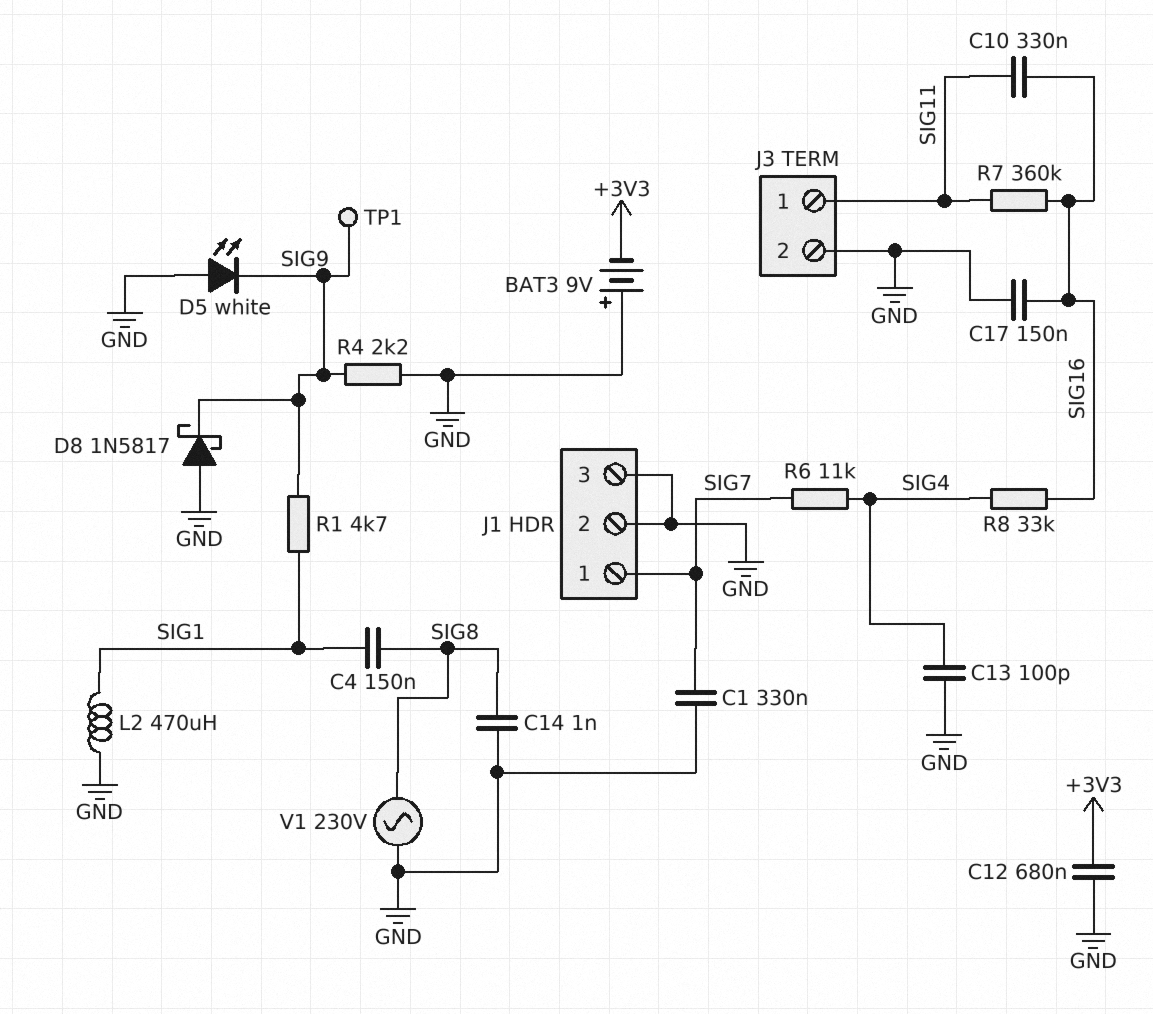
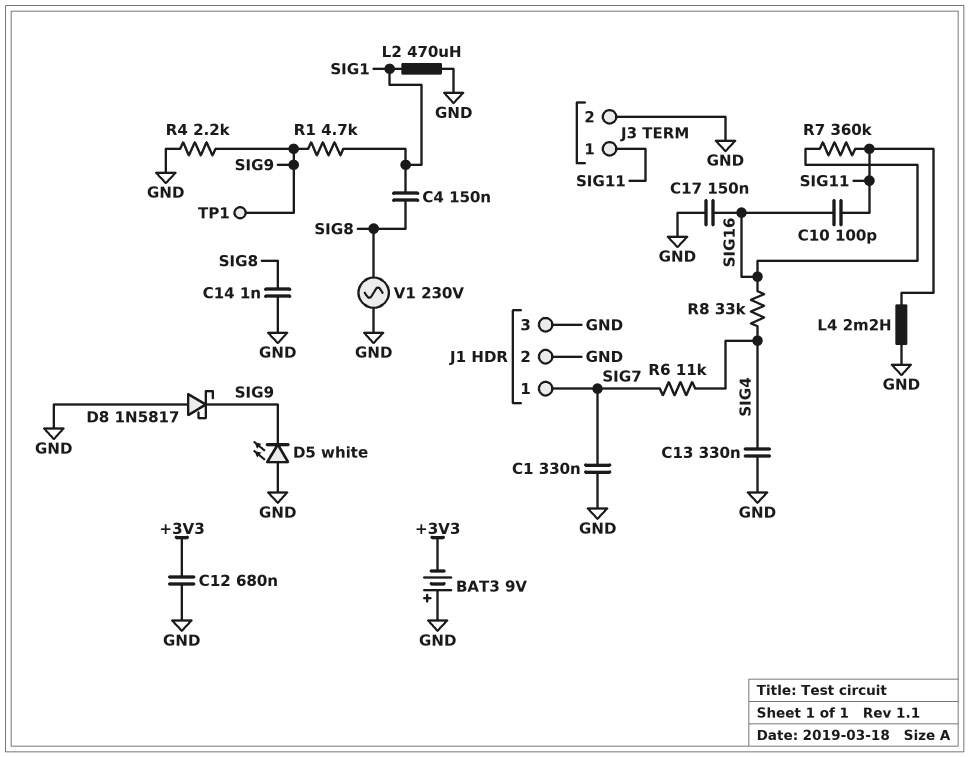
C10: 330nF (SIG11, SIG16) -> 100pF (SIG11, SIG16)
C13: 100pF (GND, SIG4) -> 330nF (GND, SIG4)
L4: none -> 2.2mH (GND, SIG11)

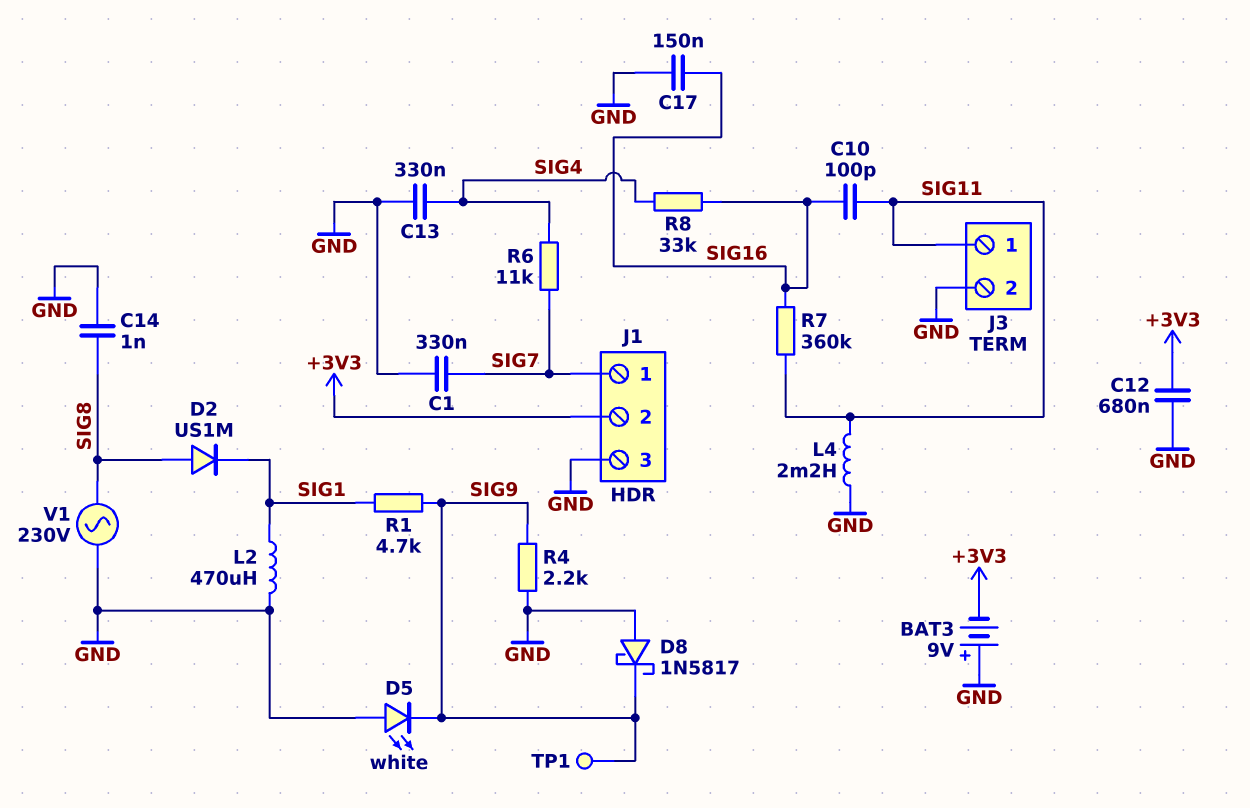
C4: 150nF (SIG1, SIG8) -> none
D2: none -> diode US1M (A SIG8, K SIG1)
J1 pin 2: GND -> +3V3

